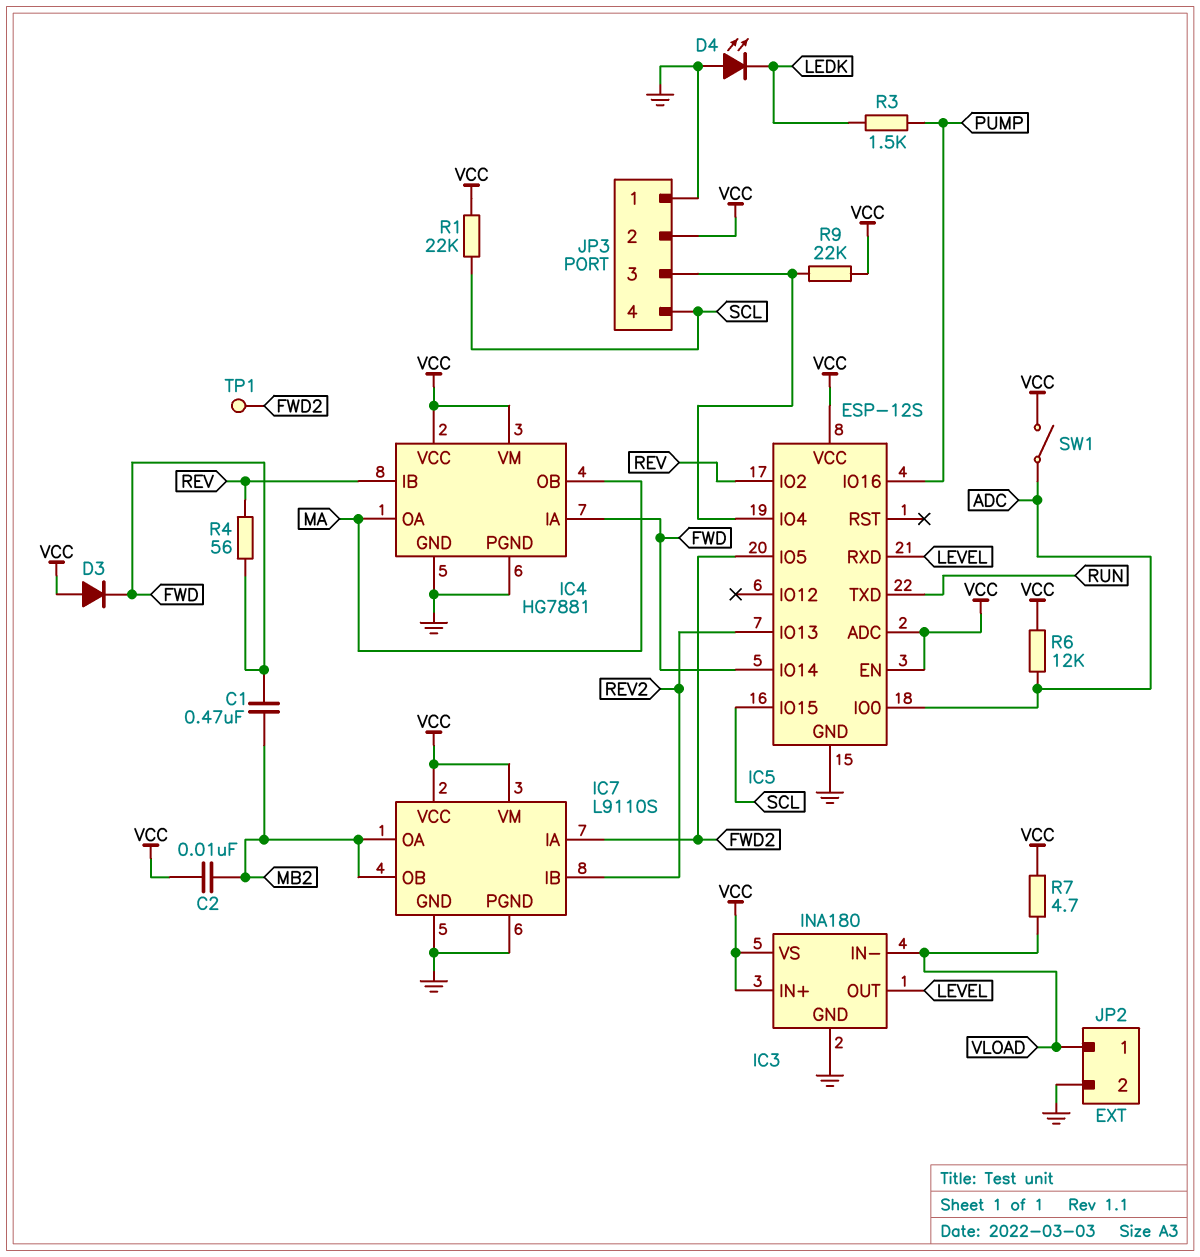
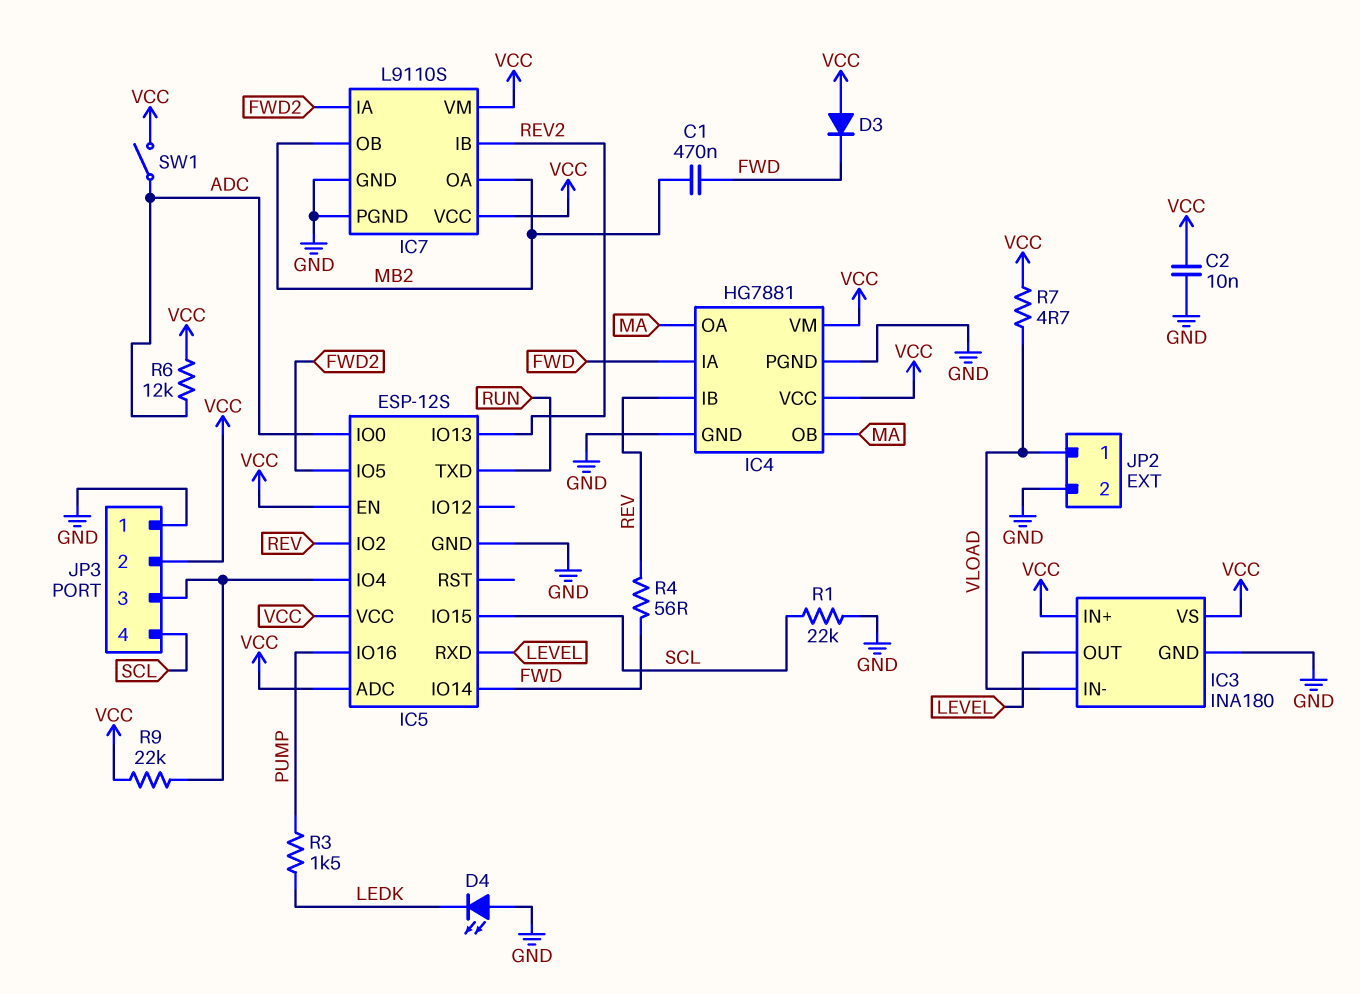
C2: 10nF (MB2, VCC) -> 10nF (GND, VCC)
R1: 22k (SCL, VCC) -> 22k (GND, SCL)
TP1: test point (FWD2) -> none

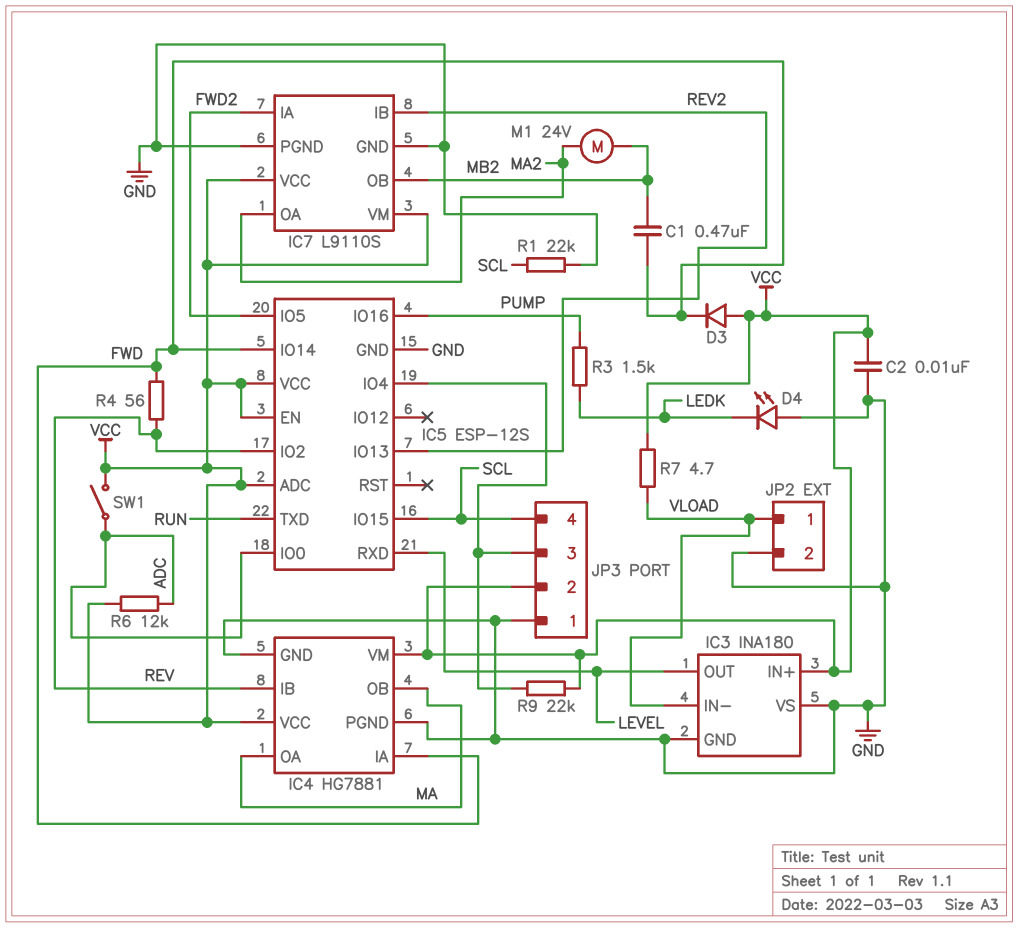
IC3 pin VS: VCC -> GND
IC7 pin OA: MB2 -> MA2
M1: none -> motor 24V (MA2, MB2)

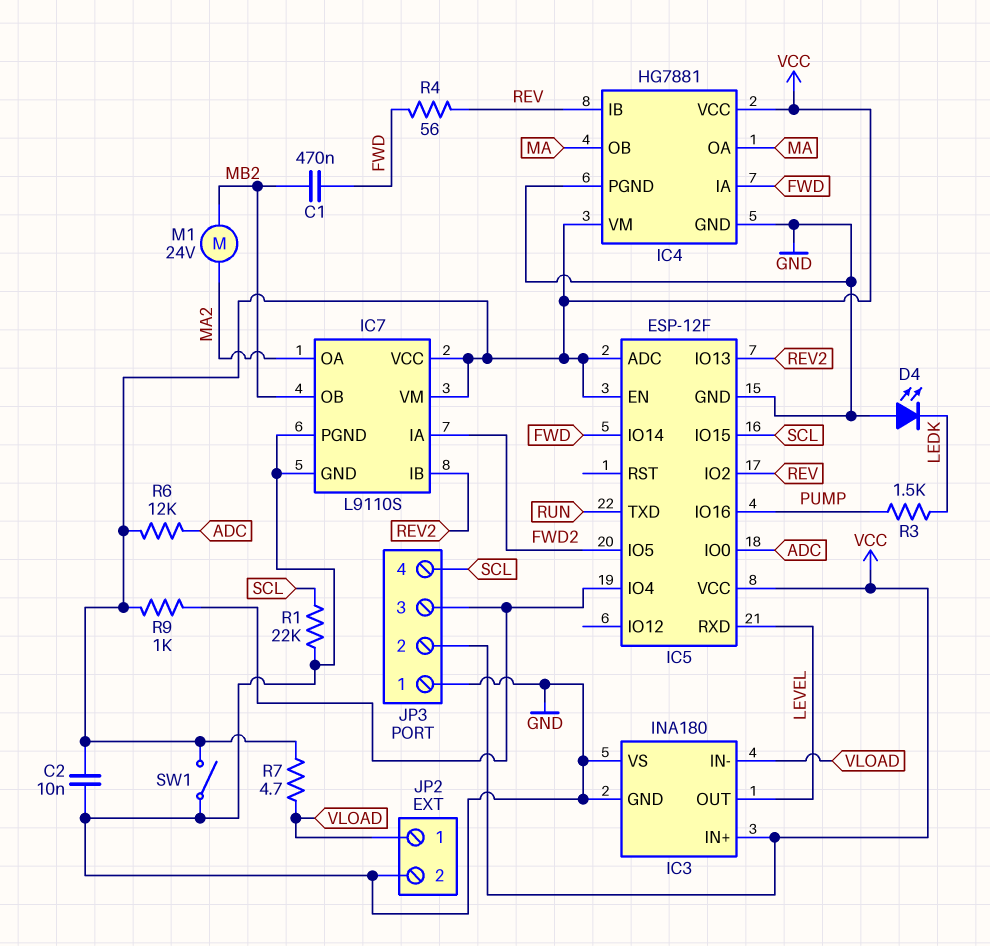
D3: diode (A VCC, K FWD) -> none
IC5: ESP-12S -> ESP-12F
R9: 22k (IC5/IO4, VCC) -> 1k (IC5/IO4, VCC)
SW1: switch (ADC, VCC) -> switch (GND, VCC)

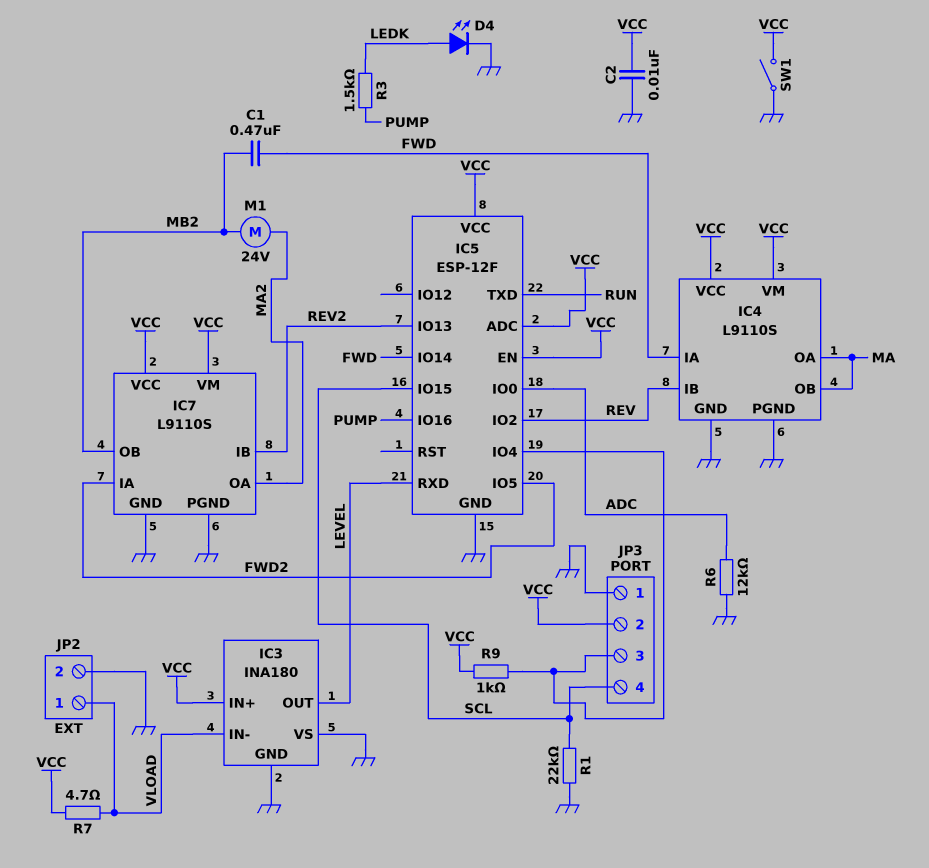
D4: LED (A GND, K LEDK) -> LED (A LEDK, K GND)
IC4: HG7881 -> L9110S
R4: 56 (FWD, REV) -> none
R6: 12k (ADC, VCC) -> 12k (ADC, GND)

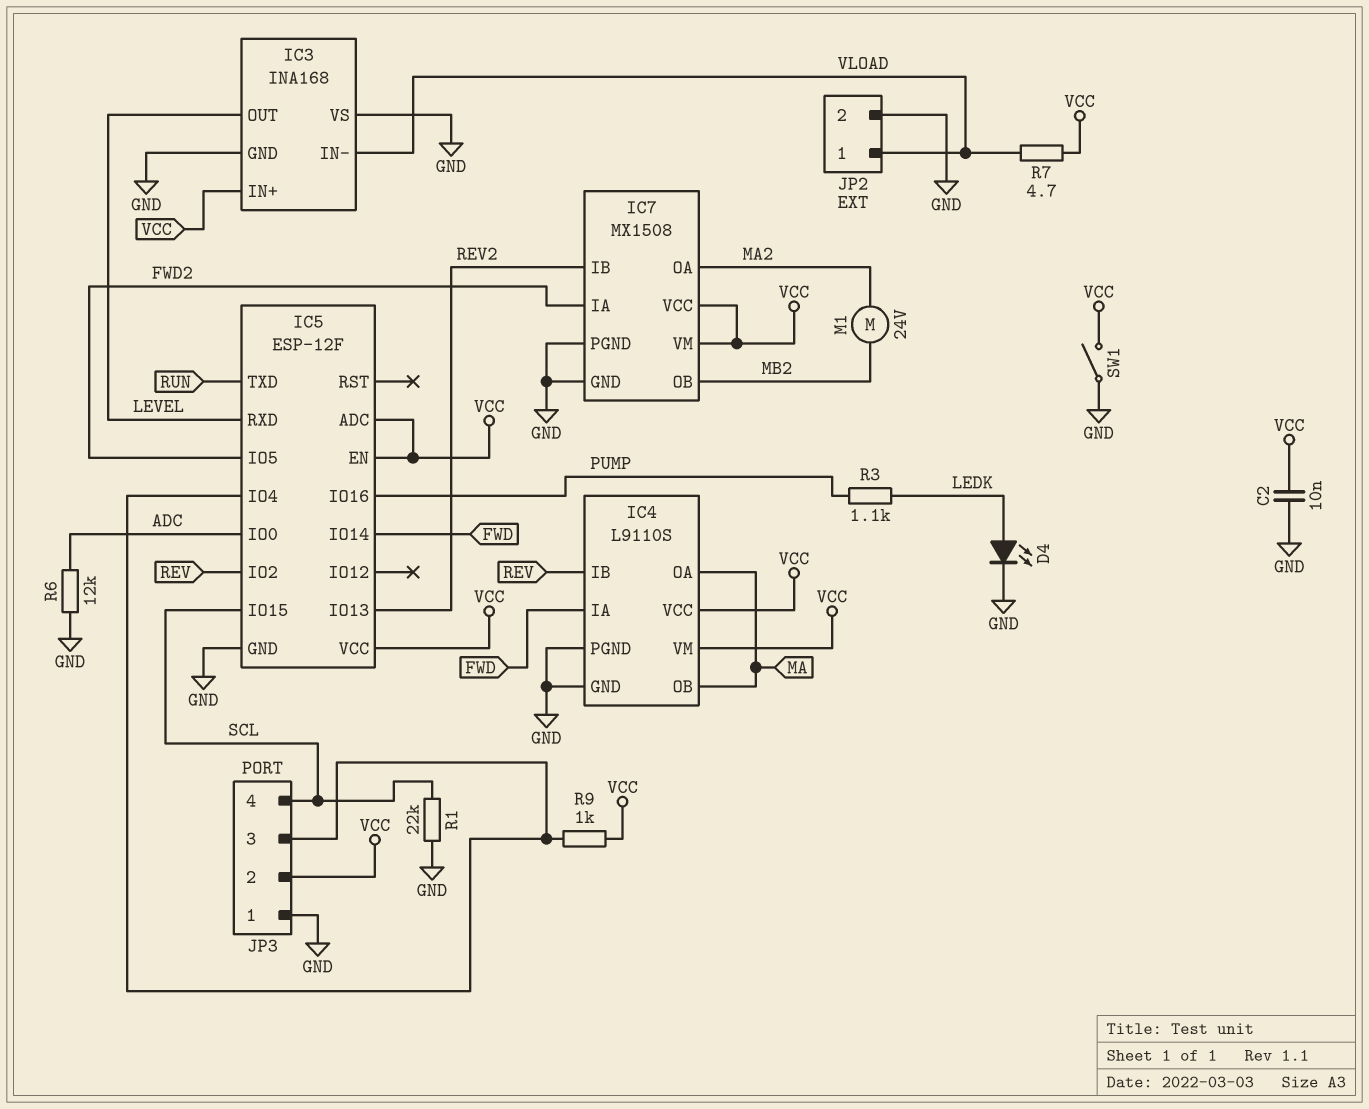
C1: 470nF (FWD, MB2) -> none
IC3: INA180 -> INA168
IC7: L9110S -> MX1508
R3: 1.5k (LEDK, PUMP) -> 1.1k (LEDK, PUMP)

